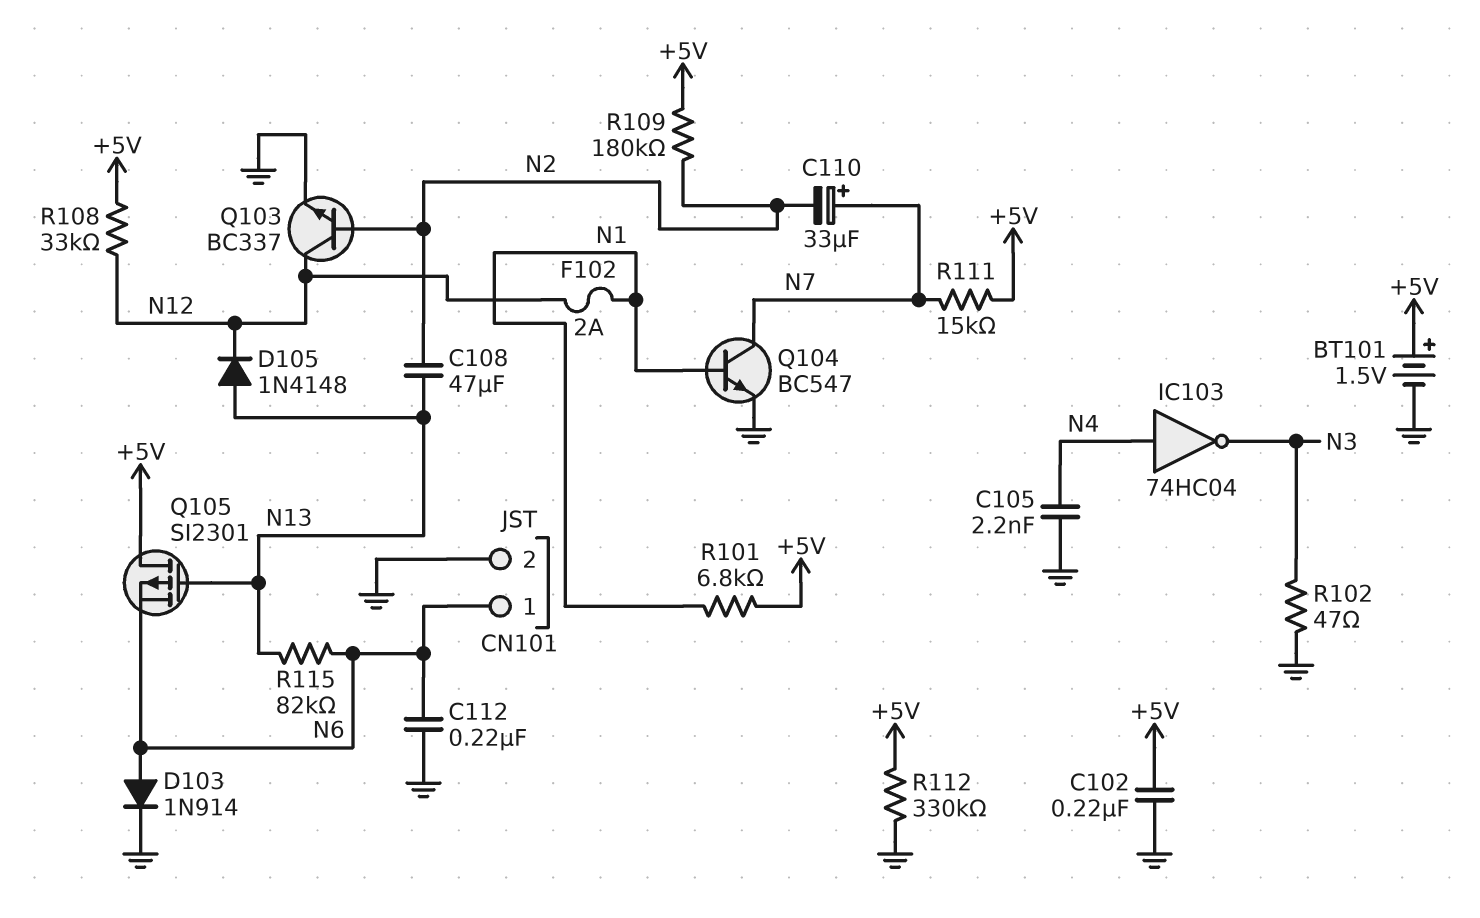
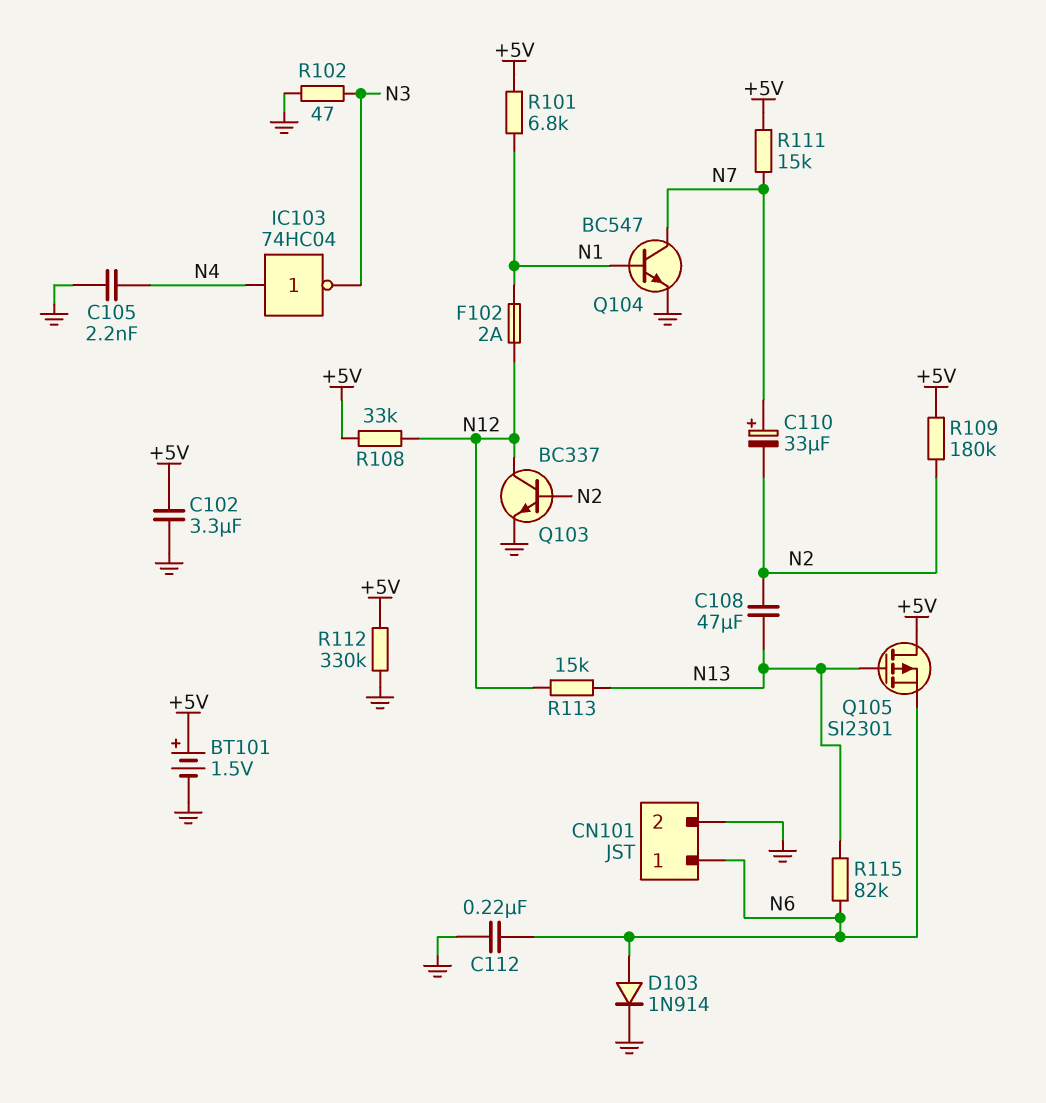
C102: 220nF (+5V, GND) -> 3.3uF (+5V, GND)
D105: diode 1N4148 (A N13, K N12) -> none
R113: none -> 15k (N12, N13)

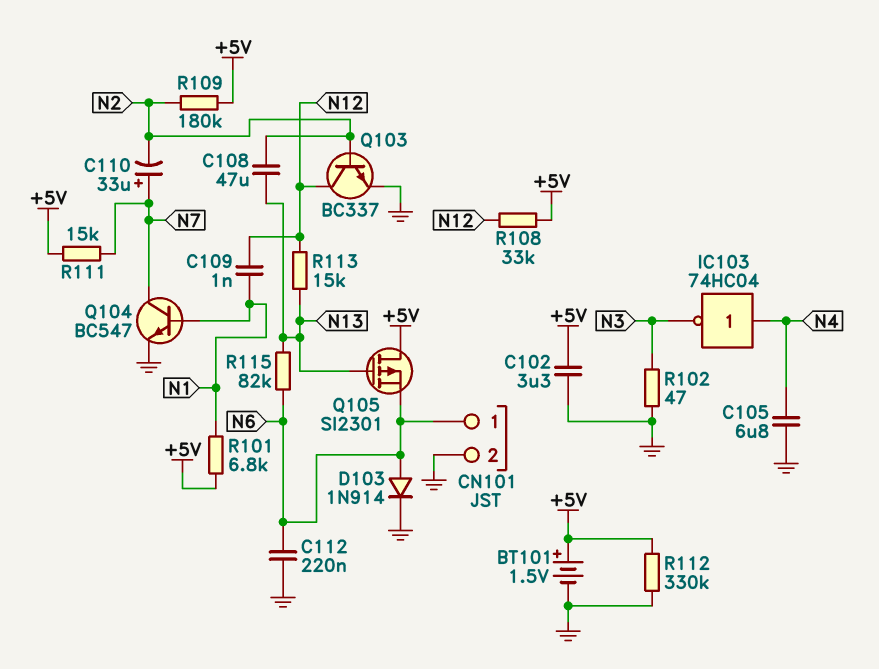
C105: 2.2nF (GND, N4) -> 6.8uF (GND, N4)
C109: none -> 1nF (N1, N12)
F102: 2A (N1, N12) -> none

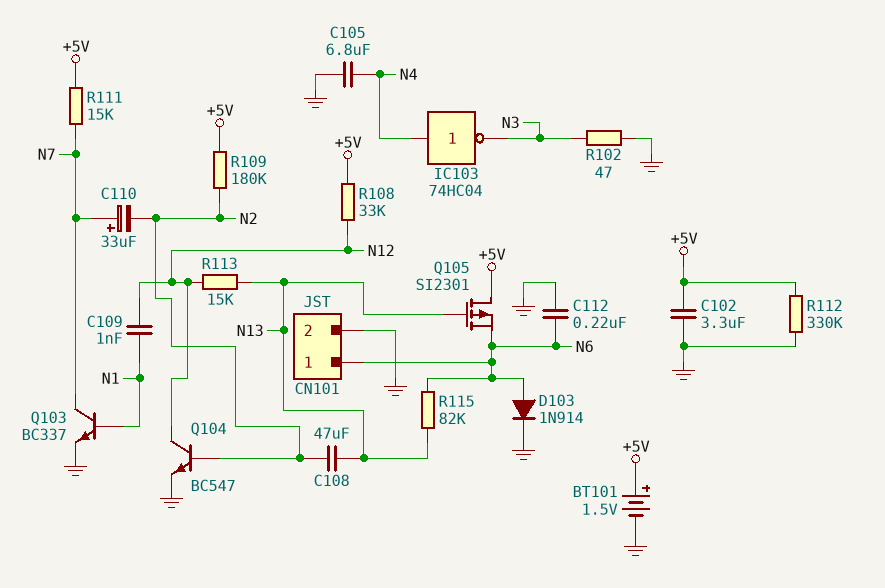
Q103: NPN BC337 (B N2, C N12, E GND) -> NPN BC337 (B N1, C N7, E GND)
Q104: NPN BC547 (B N1, C N7, E GND) -> NPN BC547 (B N2, C N12, E GND)
R101: 6.8k (+5V, N1) -> none

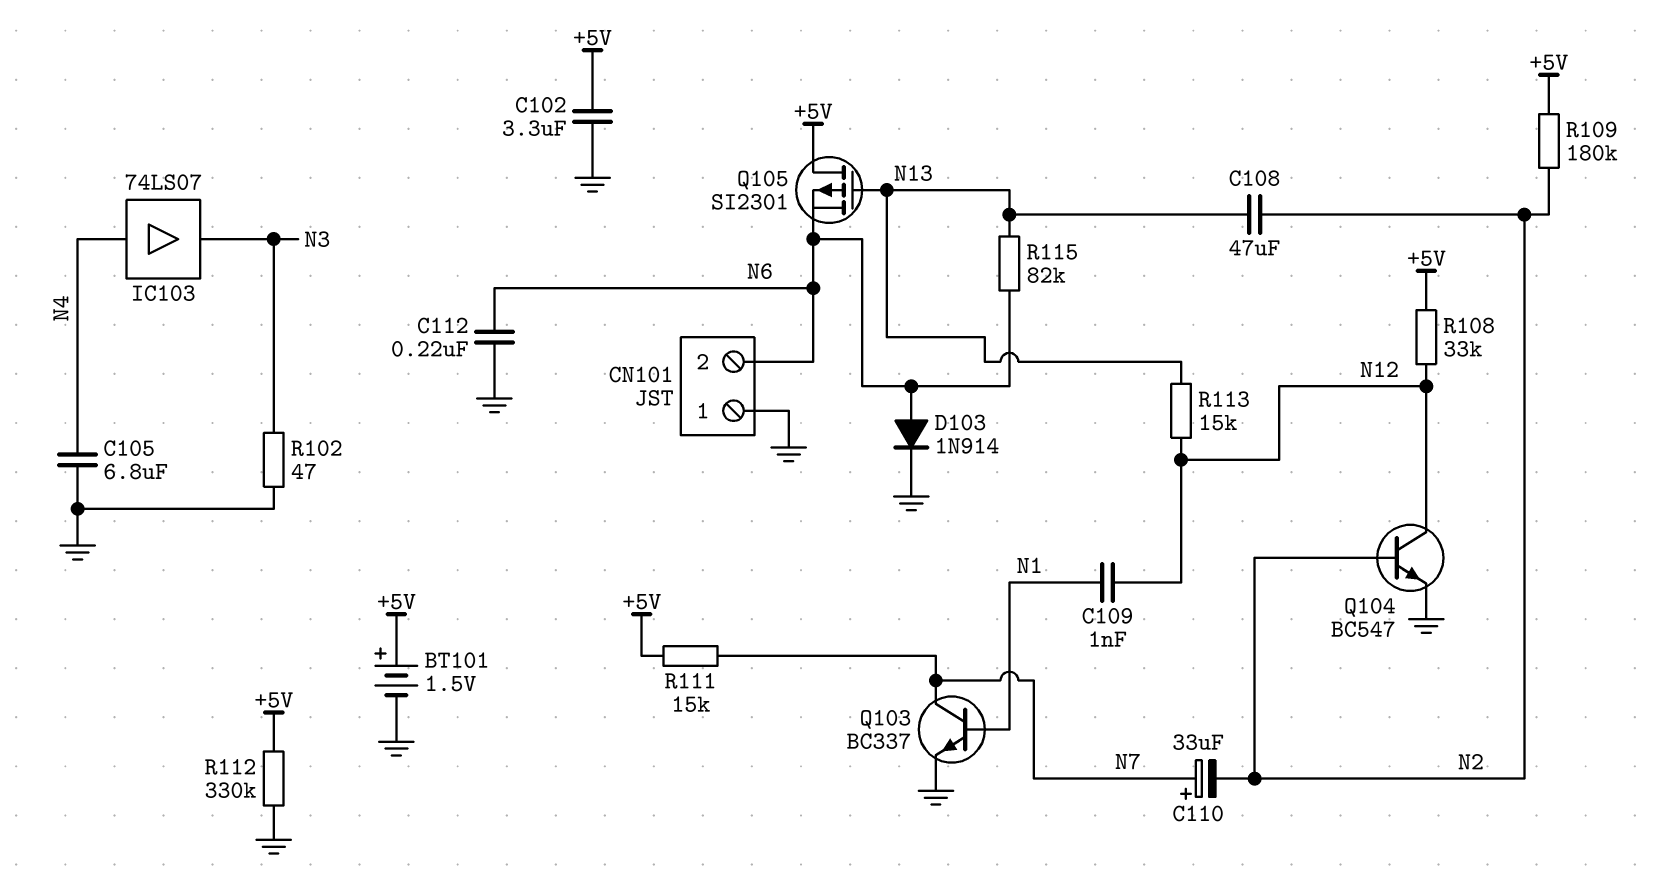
CN101 pin 1: N6 -> GND
CN101 pin 2: GND -> N6
IC103: NOT 74HC04 (in N4, out N3) -> buffer 74LS07 (in N4, out N3)

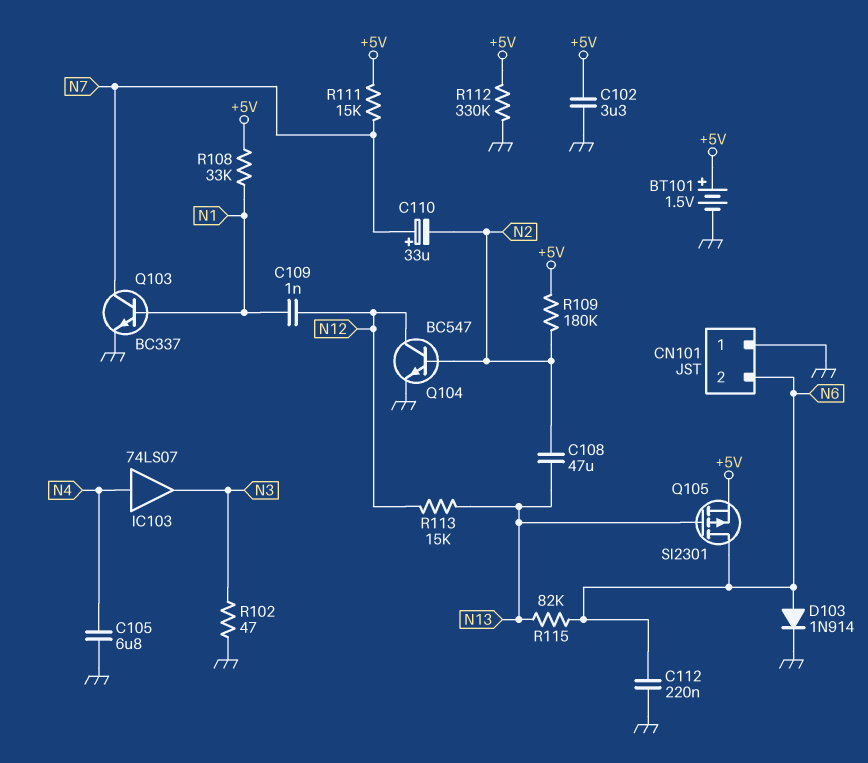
Q105: PMOS SI2301 (G N13, D +5V, S N6) -> PMOS SI2301 (G N13, D N6, S +5V)
R108: 33k (+5V, N12) -> 33k (+5V, N1)

